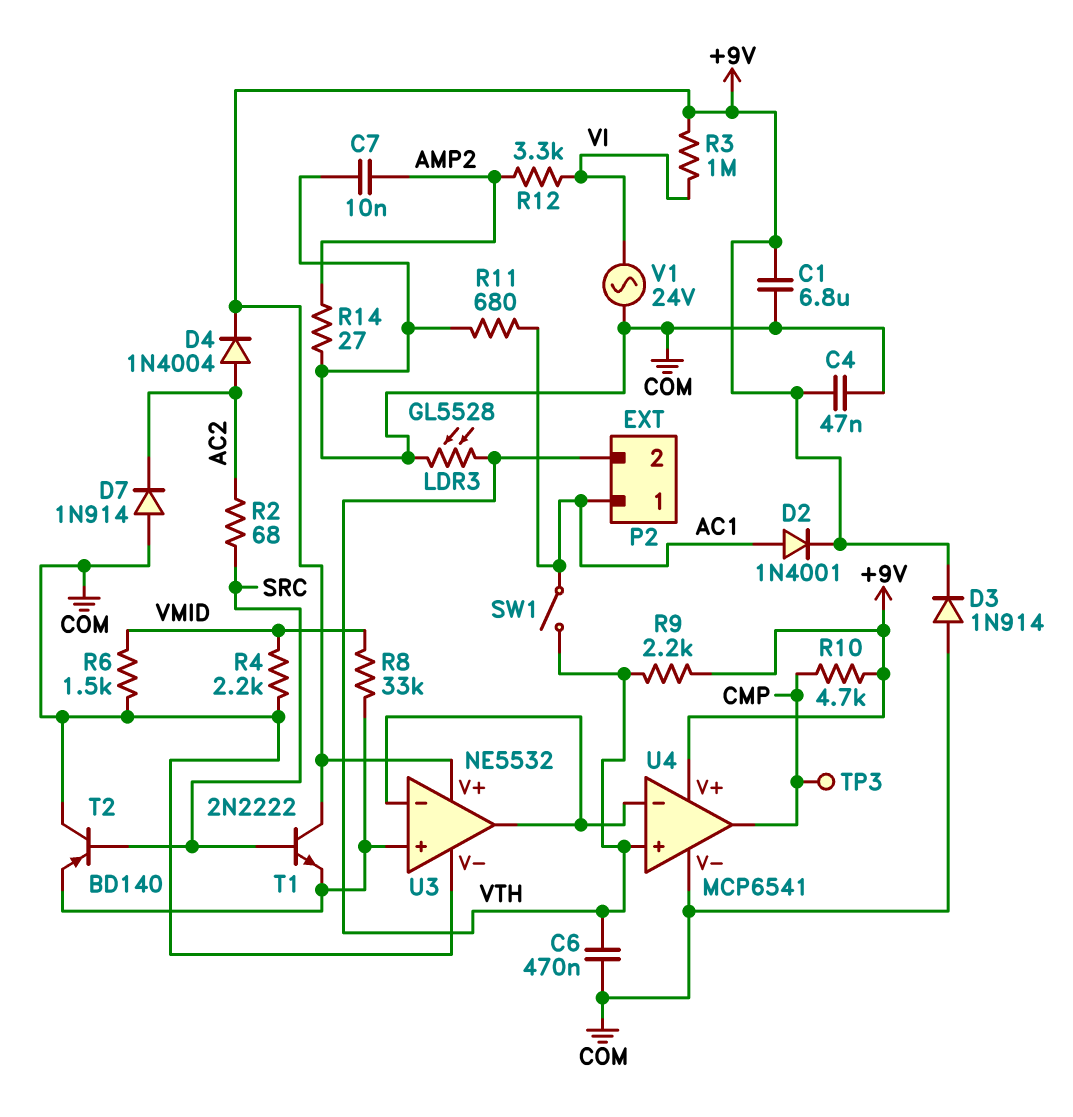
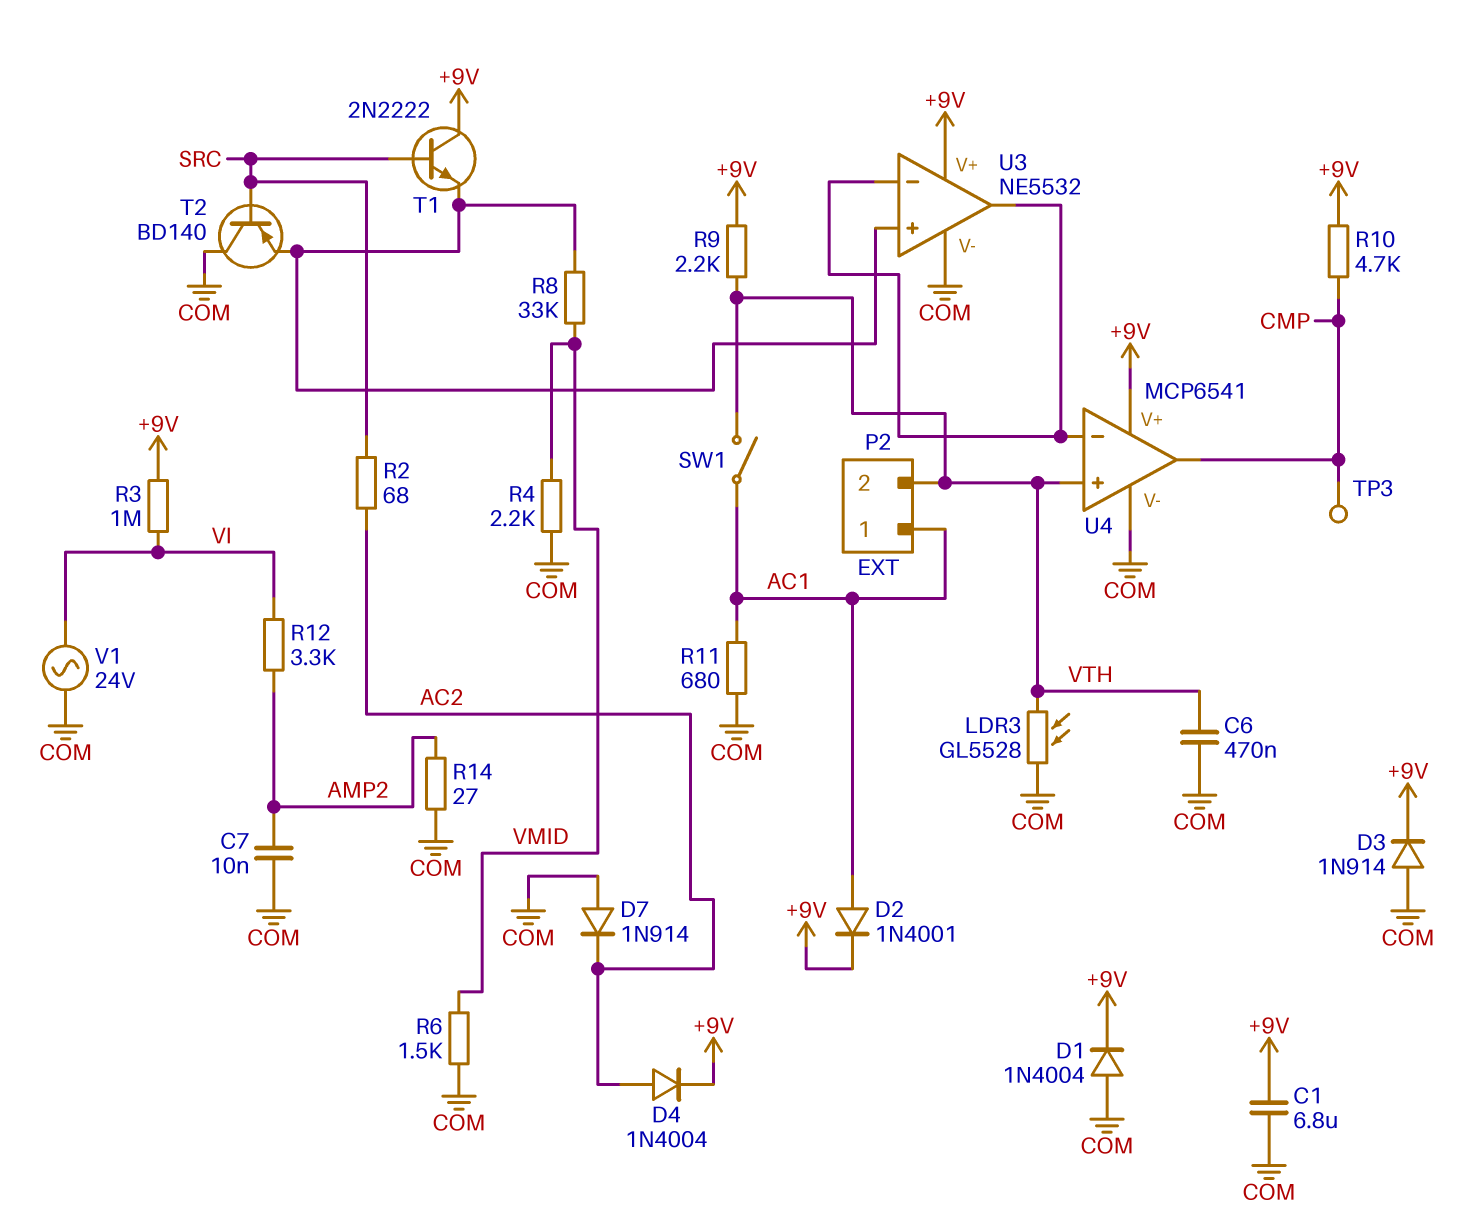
C4: 47nF (+9V, COM) -> none
D1: none -> diode 1N4004 (A COM, K +9V)

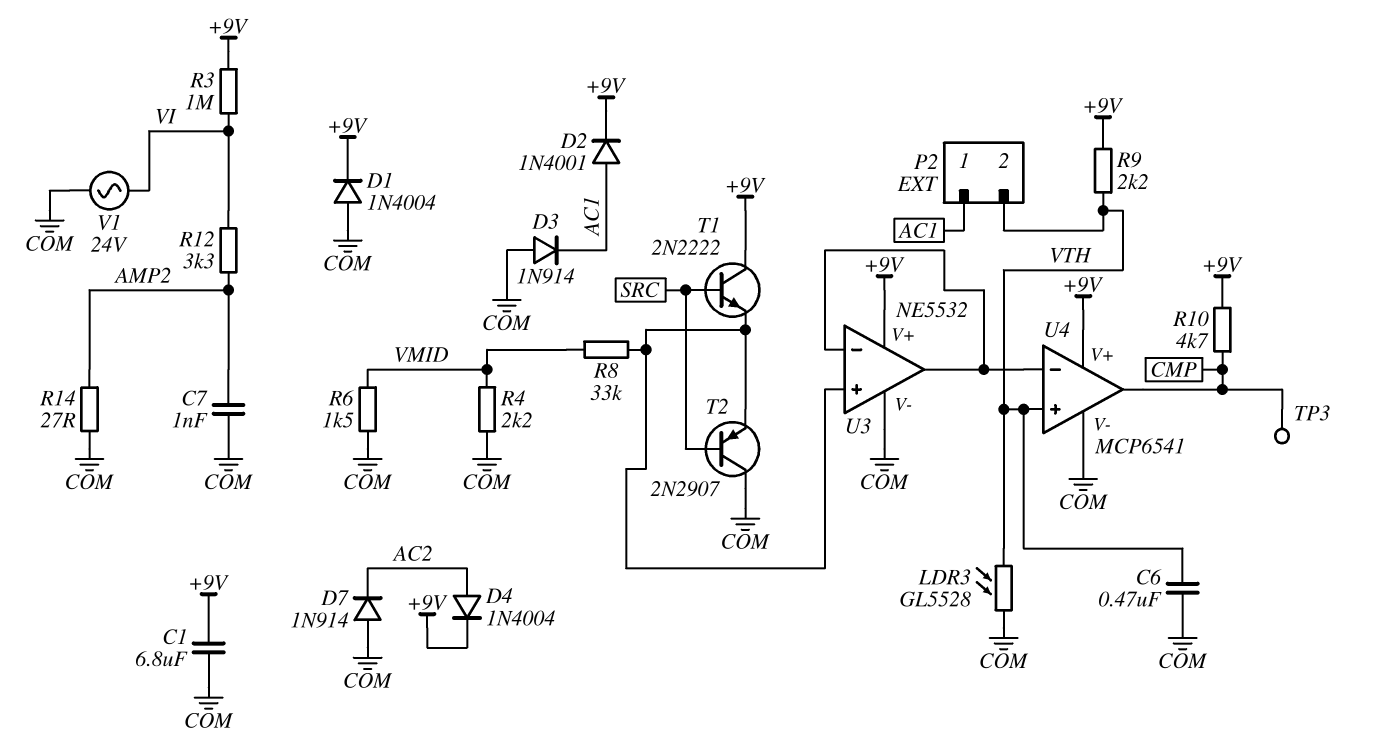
C7: 10nF (AMP2, COM) -> 1nF (AMP2, COM)
D3: diode 1N914 (A COM, K +9V) -> diode 1N914 (A COM, K AC1)
R2: 68 (AC2, SRC) -> none
R11: 680 (AC1, COM) -> none
SW1: switch (AC1, VTH) -> none
T2: PNP BD140 (B SRC, C COM, E U3/in+) -> PNP 2N2907 (B SRC, C COM, E U3/in+)

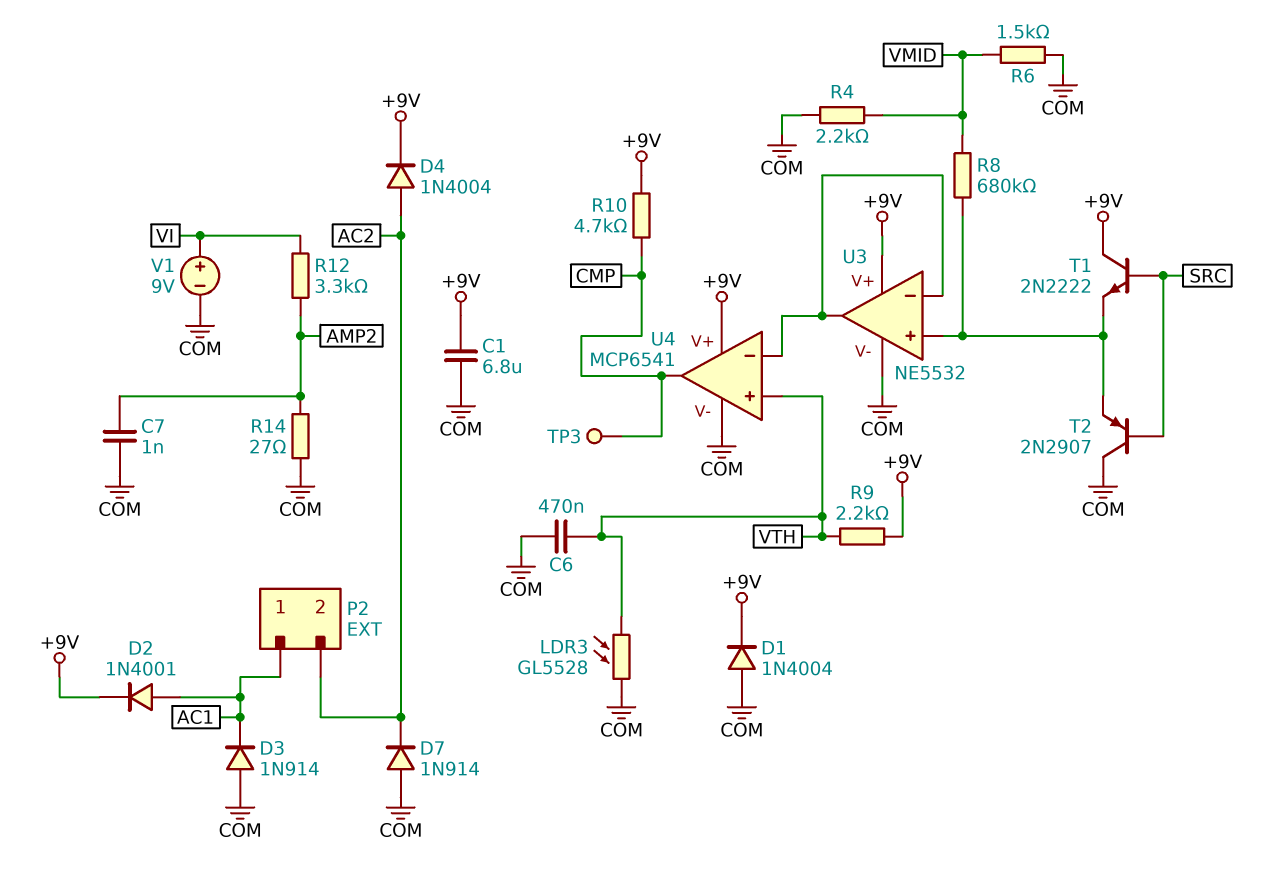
P2 pin 2: VTH -> AC2
R3: 1M (+9V, VI) -> none
R8: 33k (U3/in+, VMID) -> 680k (U3/in+, VMID)
V1: AC 24V (COM, VI) -> 9V (plus VI, minus COM)

